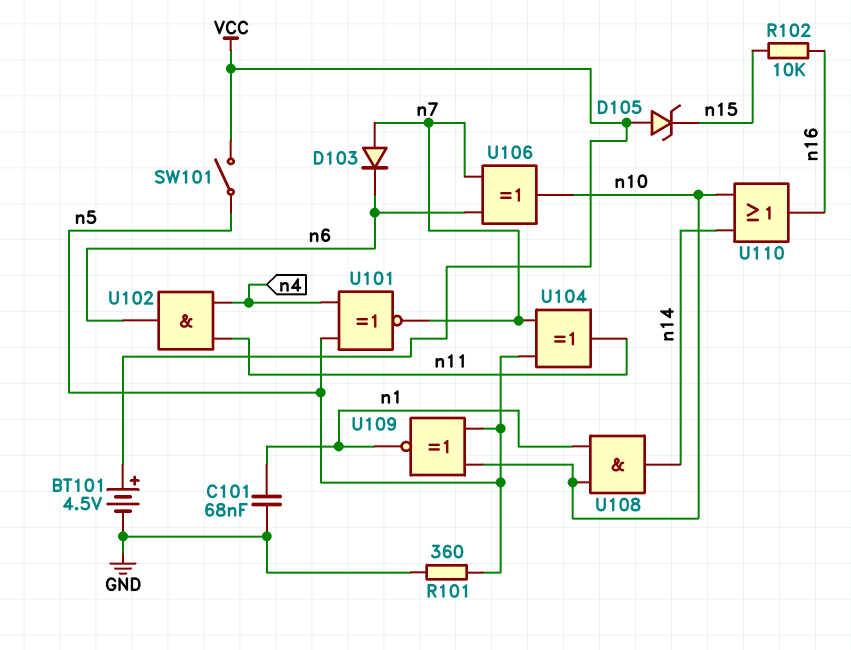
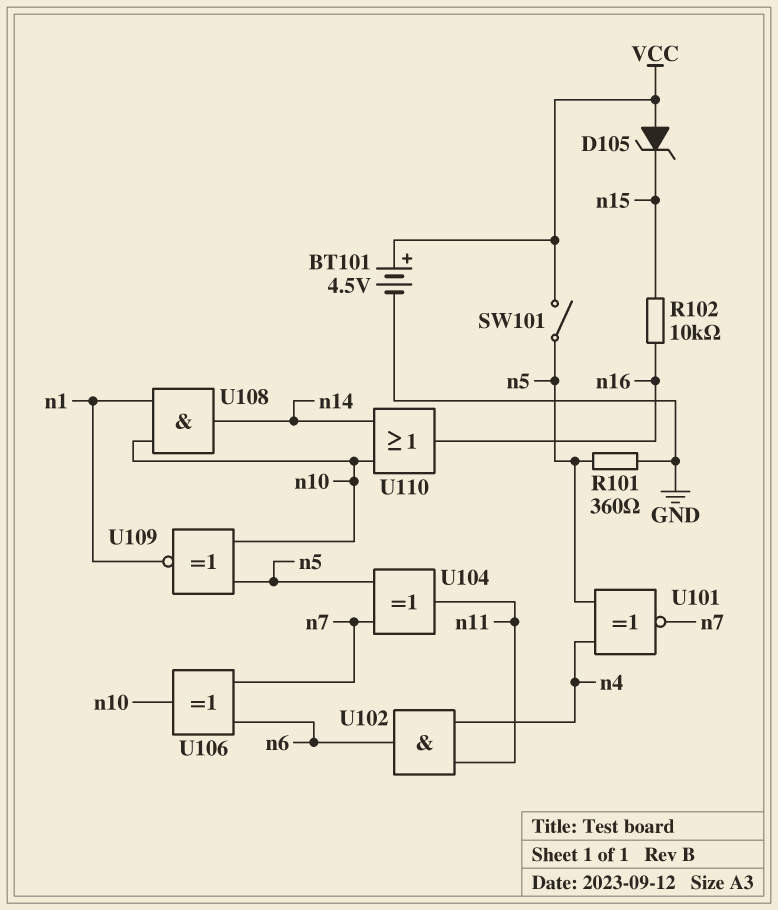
C101: 68nF (GND, n1) -> none
D103: diode (A n7, K n6) -> none

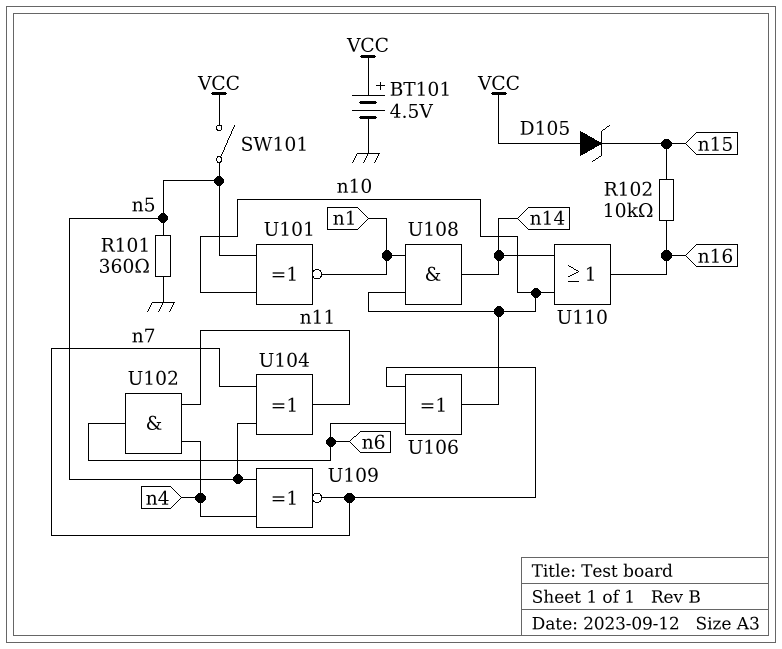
U101: XNOR (in n4, in n5, out n7) -> XNOR (in n5, in n10, out n1)
U109: XNOR (in n5, in n10, out n1) -> XNOR (in n4, in n5, out n7)

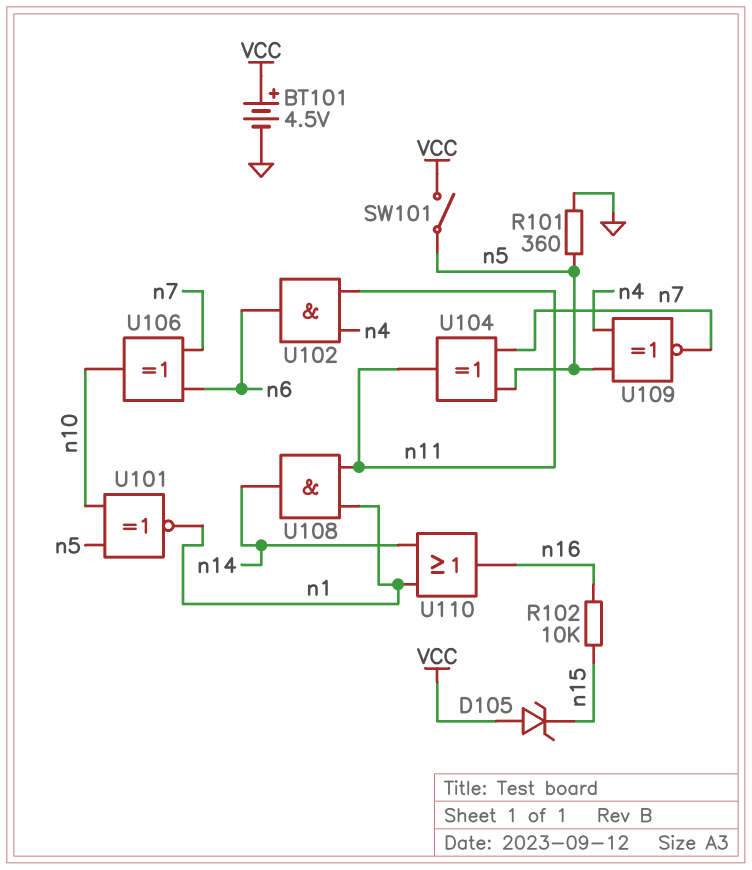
U108: AND (in n1, in n10, out n14) -> AND (in n1, in n11, out n14)
U110: OR (in n10, in n14, out n16) -> OR (in n1, in n14, out n16)

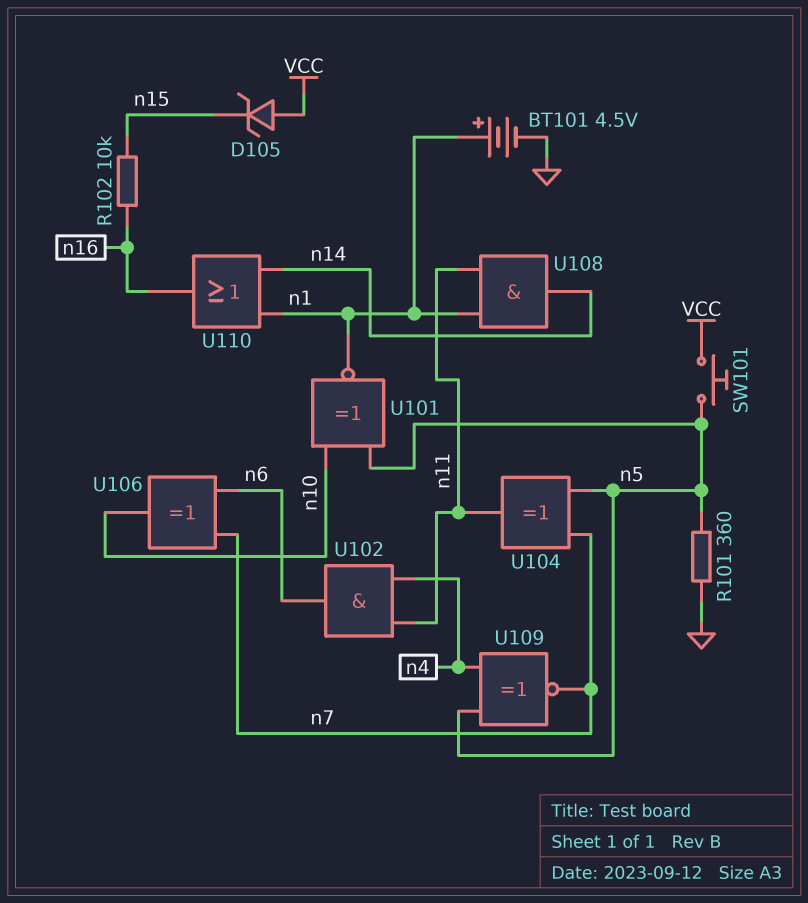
BT101: 4.5V (plus VCC, minus GND) -> 4.5V (plus n1, minus GND)
SW101: switch (VCC, n5) -> button (VCC, n5)

